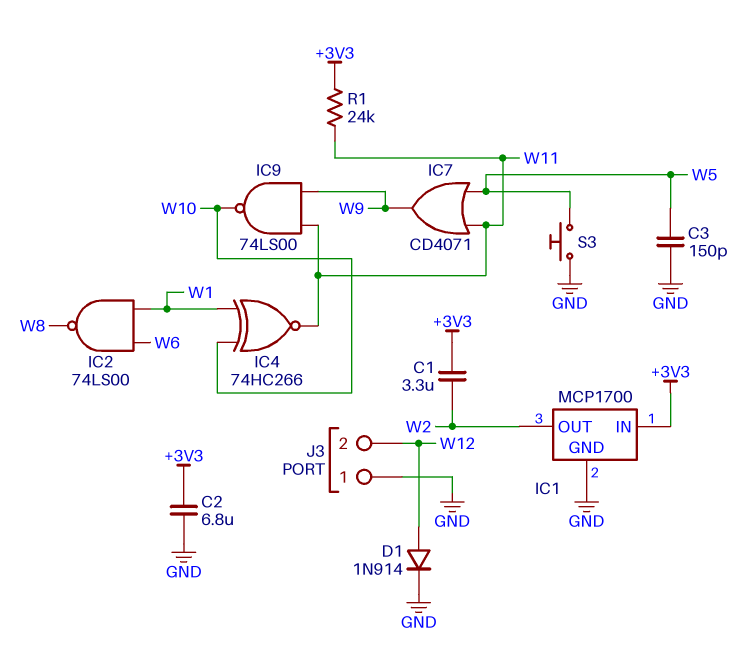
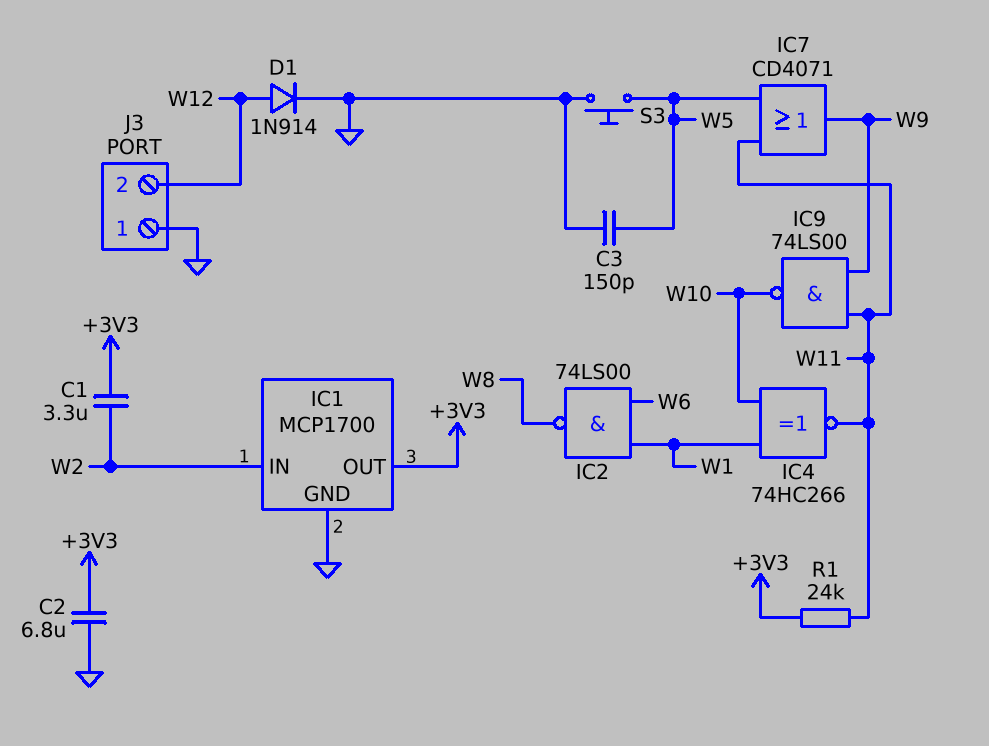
IC1 pin IN: +3V3 -> W2
IC1 pin OUT: W2 -> +3V3

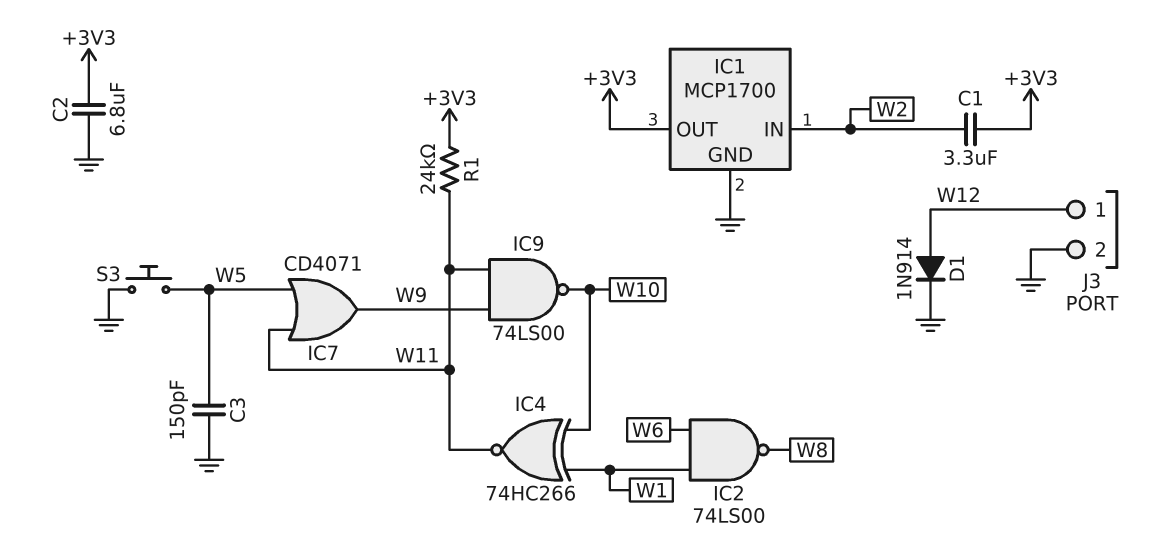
J3 pin 1: GND -> W12
J3 pin 2: W12 -> GND

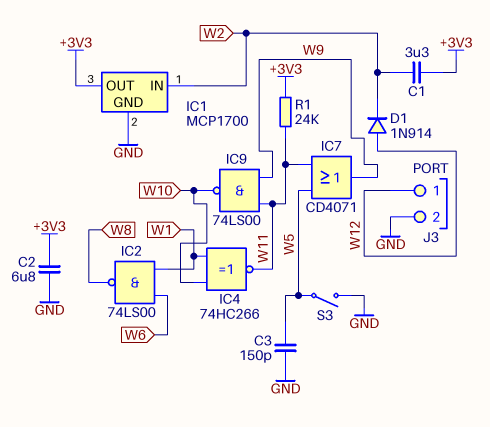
D1: diode 1N914 (A W12, K GND) -> diode 1N914 (A W12, K W2)
S3: button (GND, W5) -> switch (GND, W5)

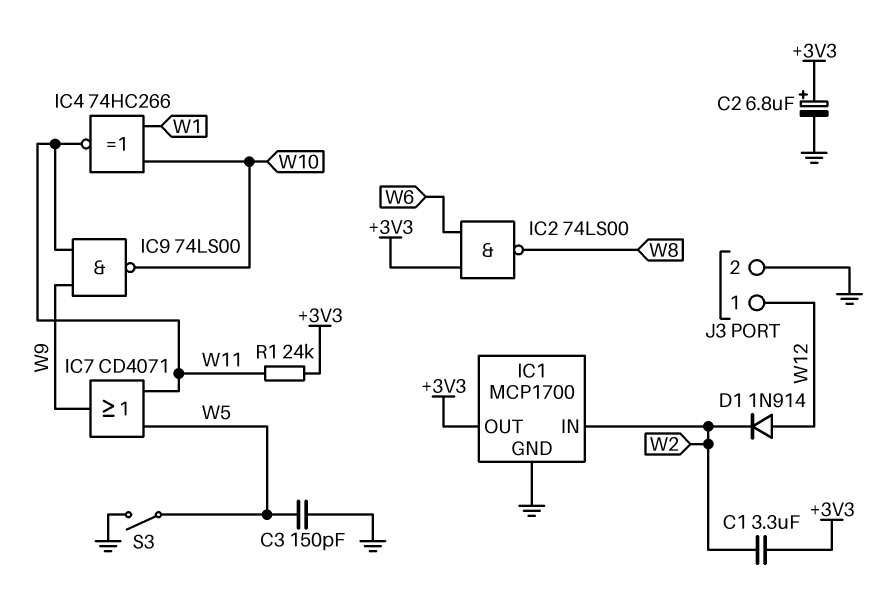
C2: 6.8uF (+3V3, GND) -> 6.8uF (plus +3V3, minus GND)
IC2: NAND 74LS00 (in W1, in W6, out W8) -> NAND 74LS00 (in +3V3, in W6, out W8)

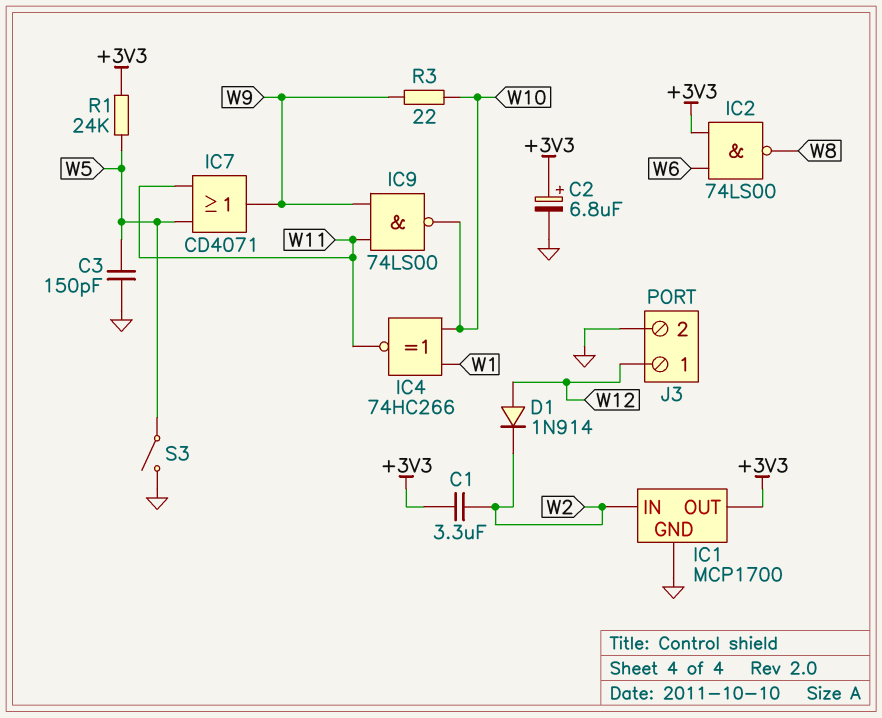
R1: 24k (+3V3, W11) -> 24k (+3V3, W5)
R3: none -> 22 (W9, W10)

